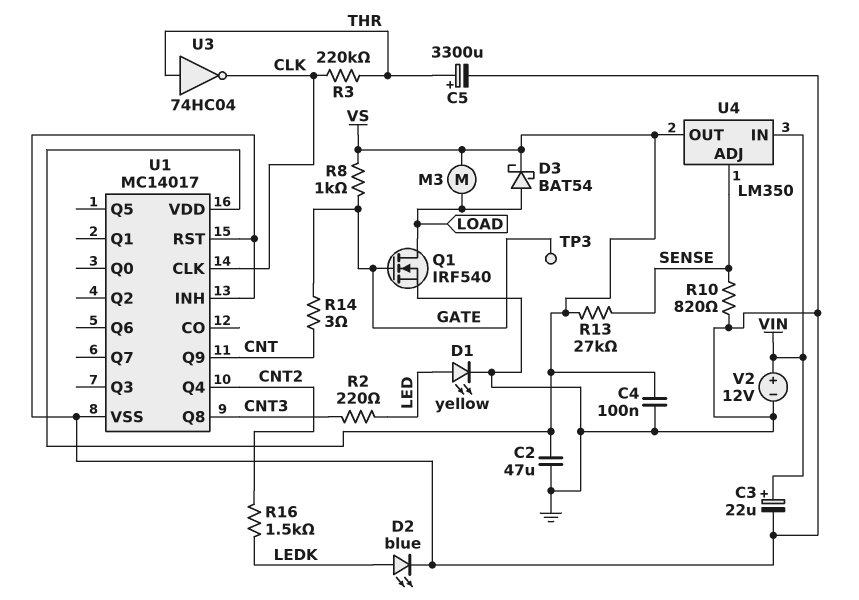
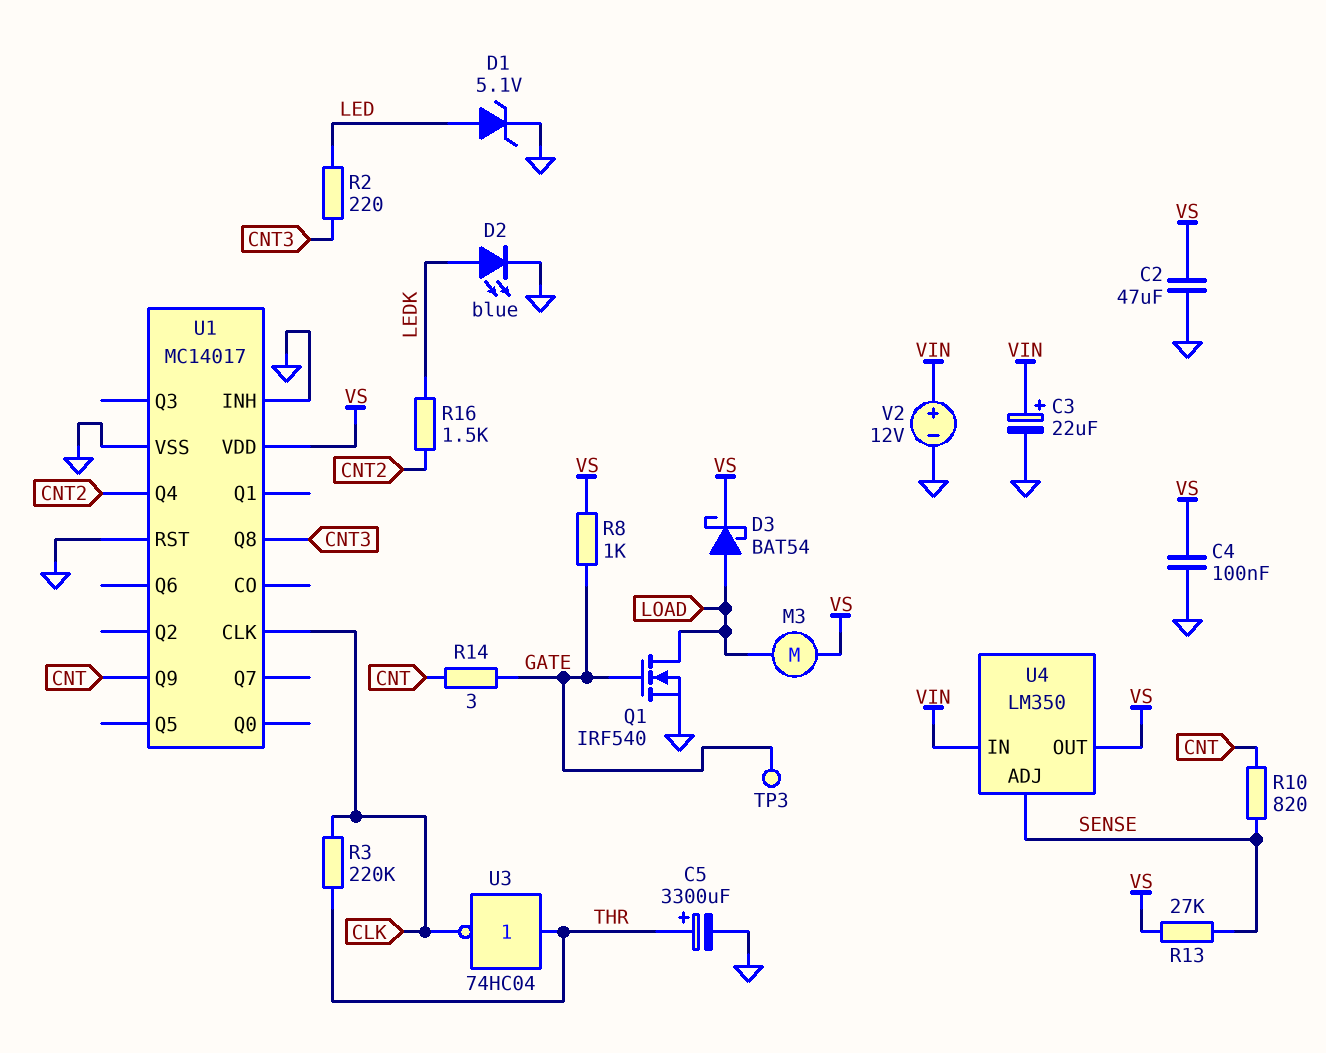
D1: LED yellow (A LED, K GND) -> zener 5.1V (A LED, K GND)
R10: 820 (GND, SENSE) -> 820 (CNT, SENSE)

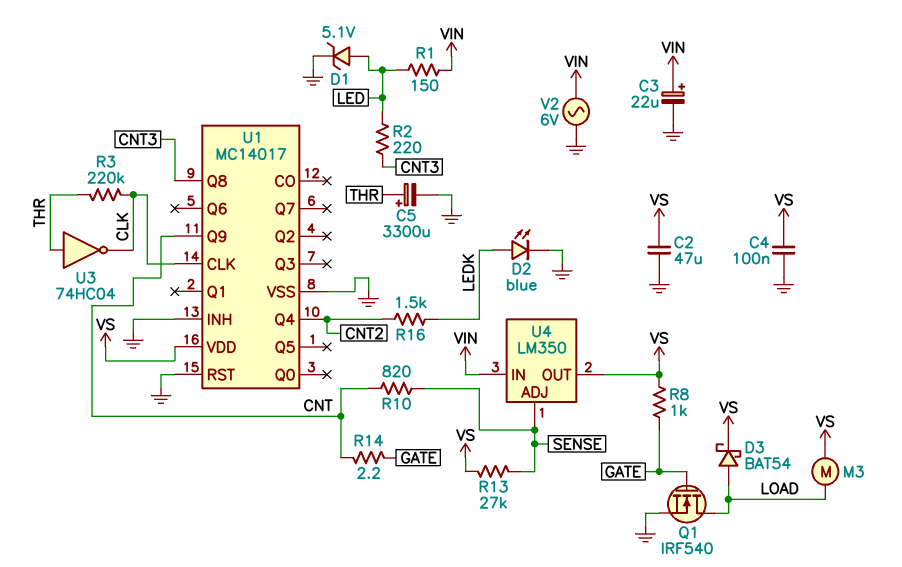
R1: none -> 150 (LED, VIN)
R14: 3 (CNT, GATE) -> 2.2 (CNT, GATE)
TP3: test point (GATE) -> none
V2: 12V (plus VIN, minus GND) -> AC 6V (GND, VIN)

